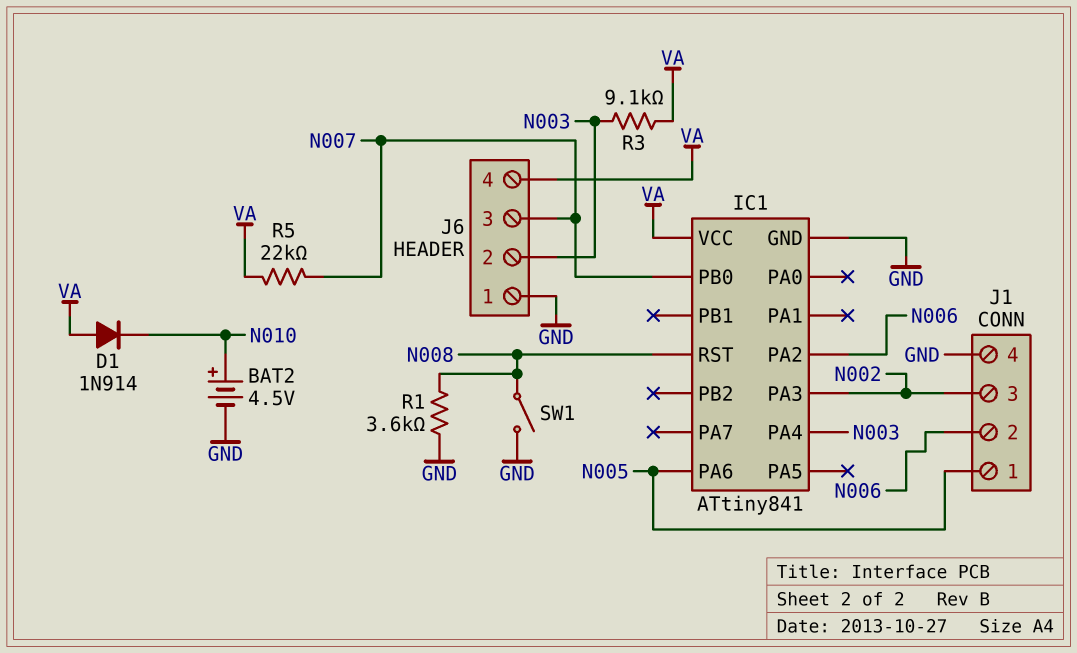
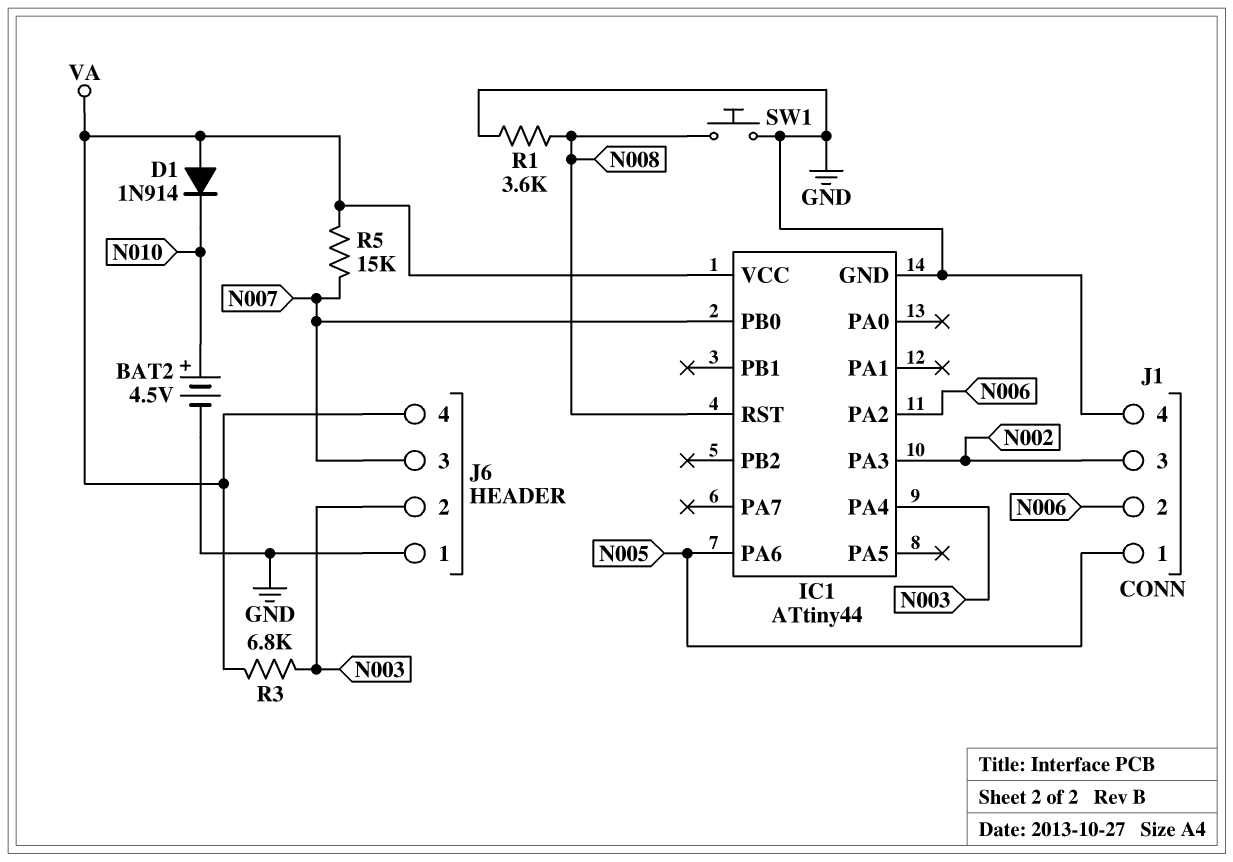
IC1: ATtiny841 -> ATtiny44
R3: 9.1k (N003, VA) -> 6.8k (N003, VA)
R5: 22k (N007, VA) -> 15k (N007, VA)
SW1: switch (GND, N008) -> button (GND, N008)

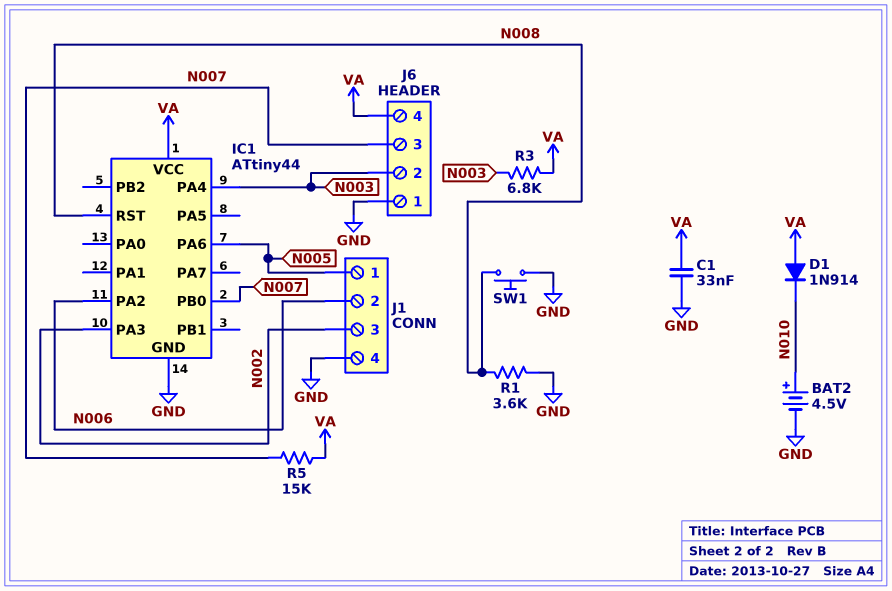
C1: none -> 33nF (GND, VA)

